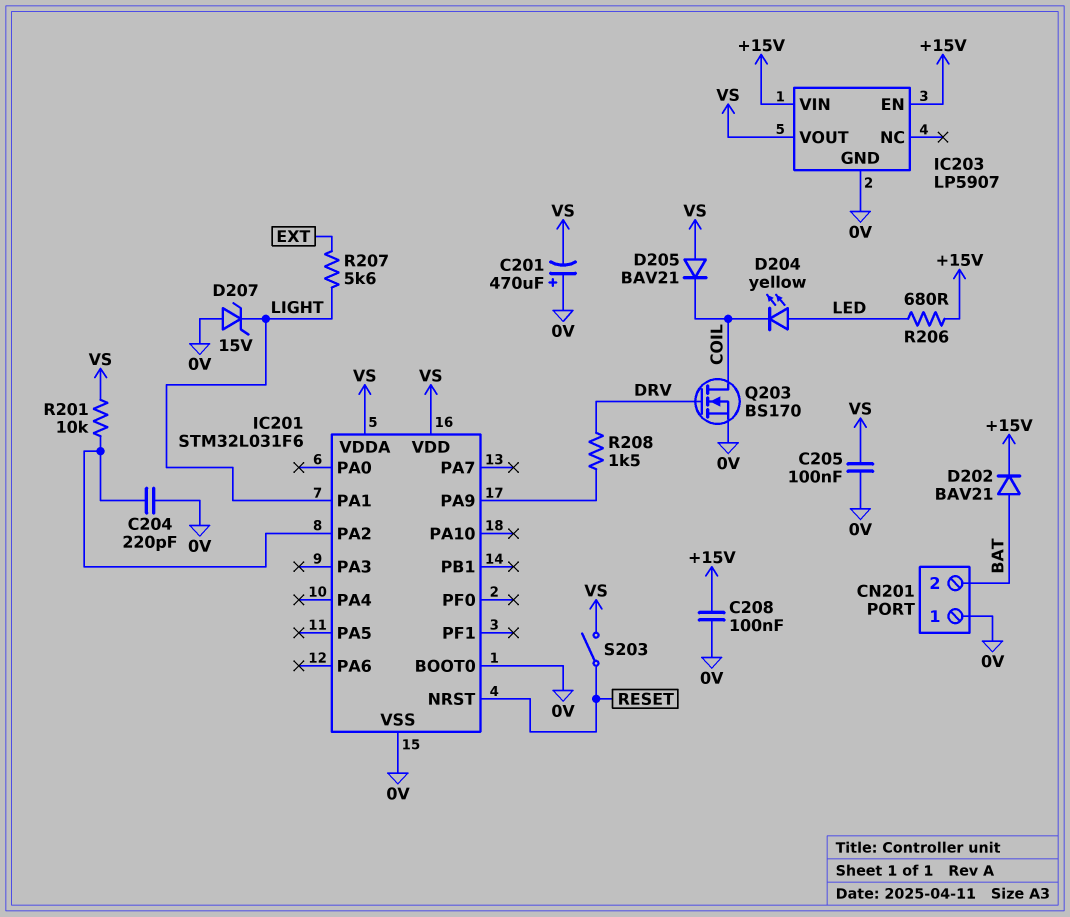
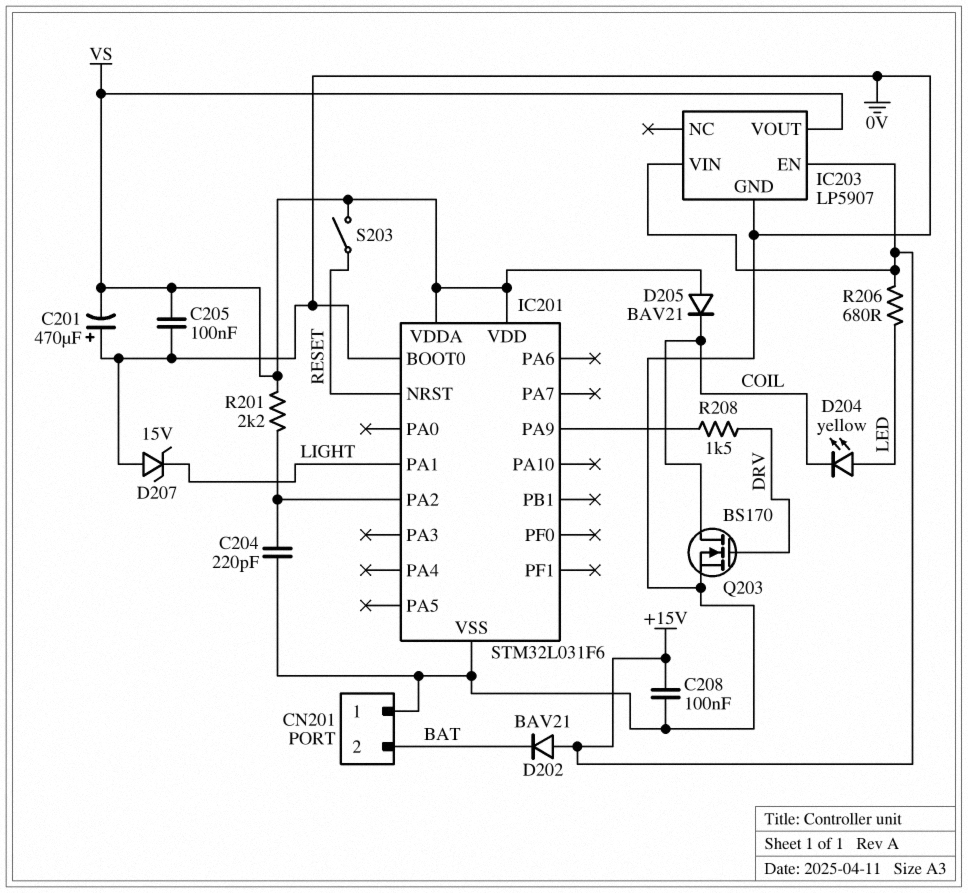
D202: diode BAV21 (A BAT, K +15V) -> diode BAV21 (A +15V, K BAT)
R201: 10k (IC201/PA2, VS) -> 2.2k (IC201/PA2, VS)
R207: 5.6k (EXT, LIGHT) -> none

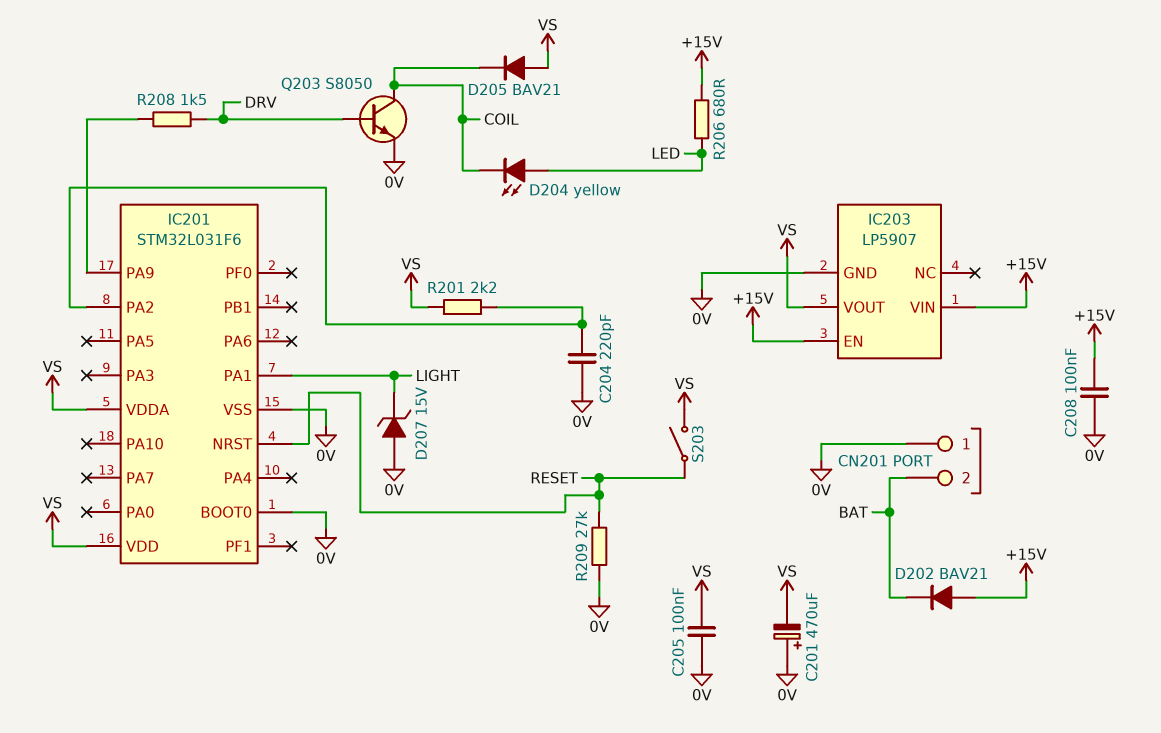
Q203: NMOS BS170 (G DRV, D COIL, S 0V) -> NPN S8050 (B DRV, C COIL, E 0V)
R209: none -> 27k (0V, RESET)

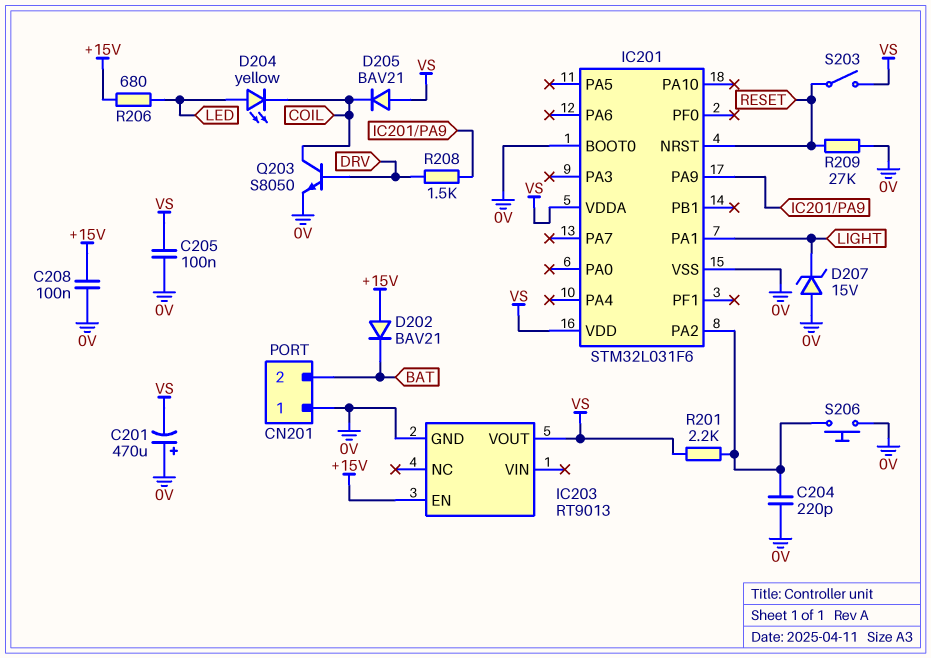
IC203: LP5907 -> RT9013
IC203 pin VIN: +15V -> none
S206: none -> button (0V, IC201/PA2)

